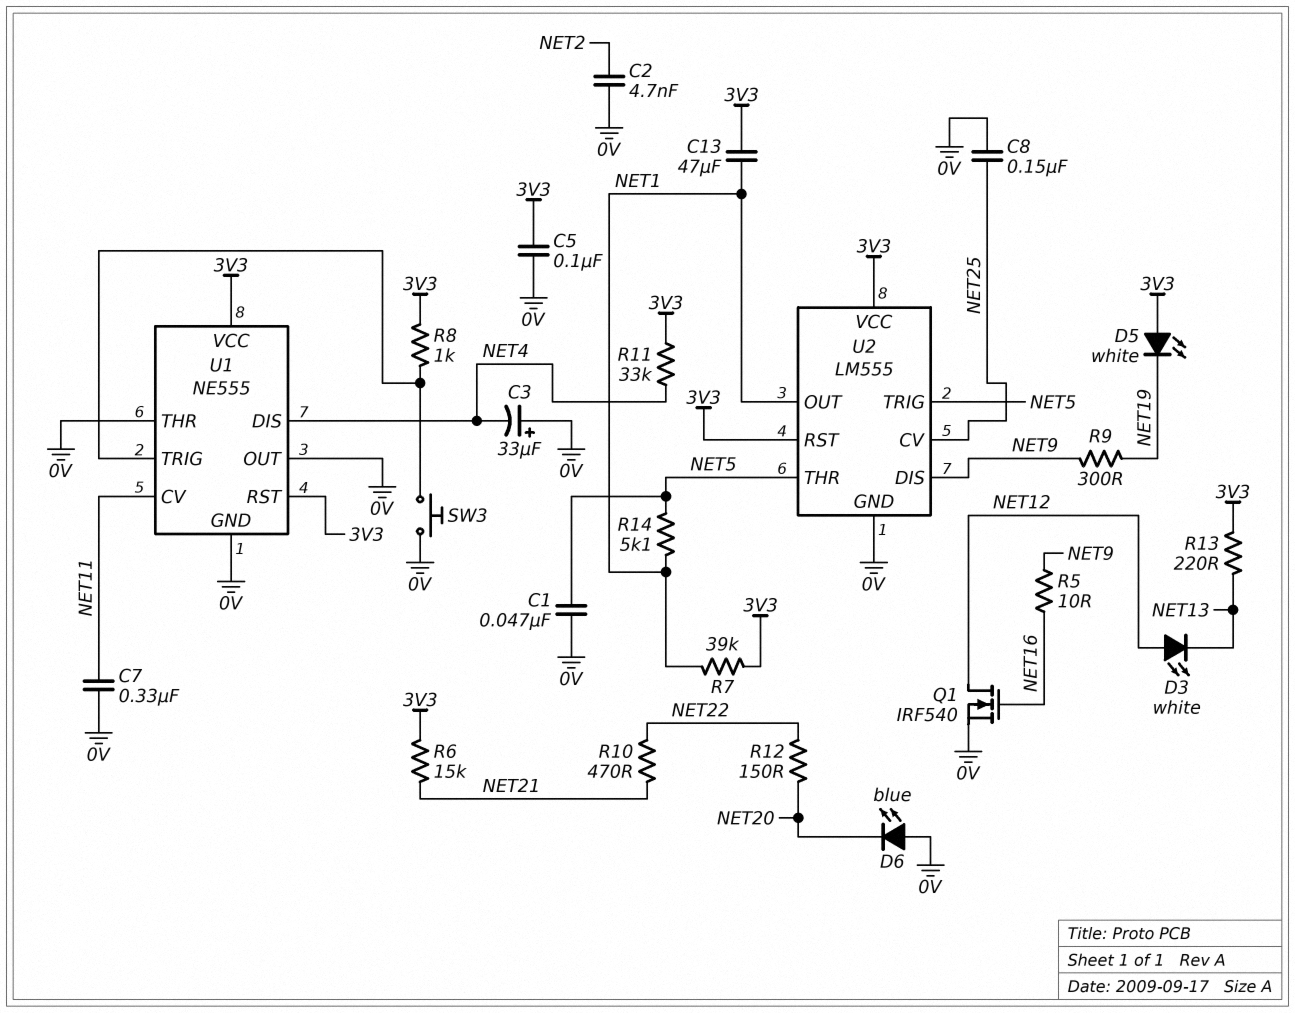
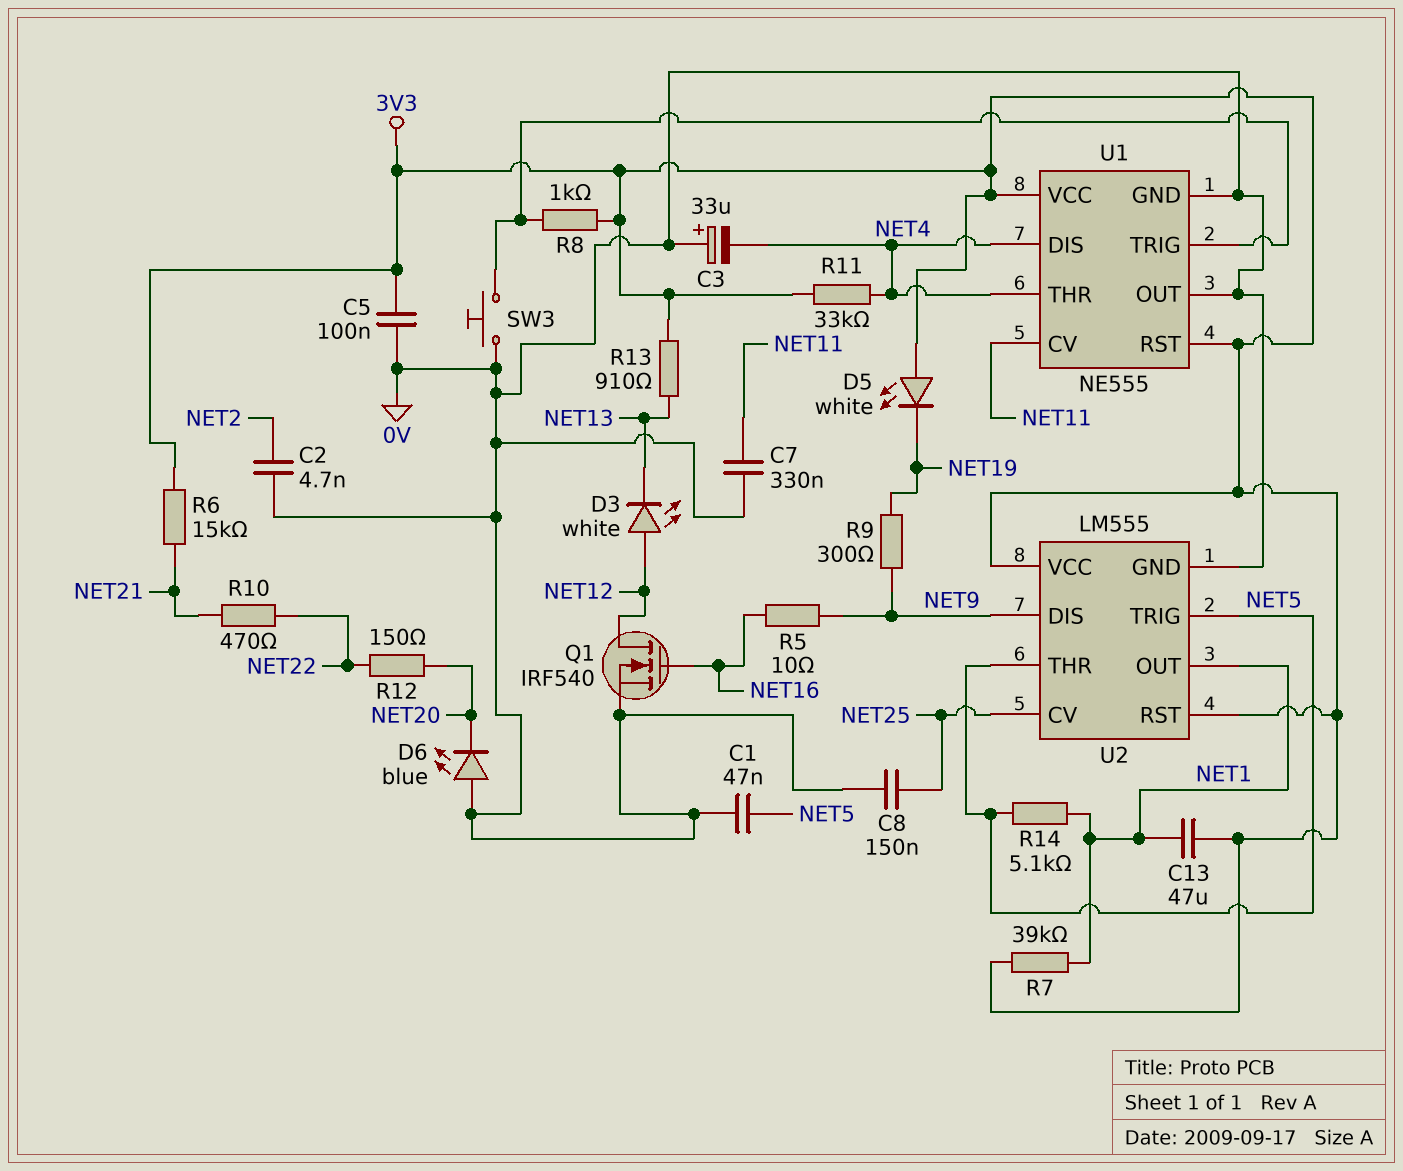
R13: 220 (3V3, NET13) -> 910 (3V3, NET13)
U1 pin THR: 0V -> NET4

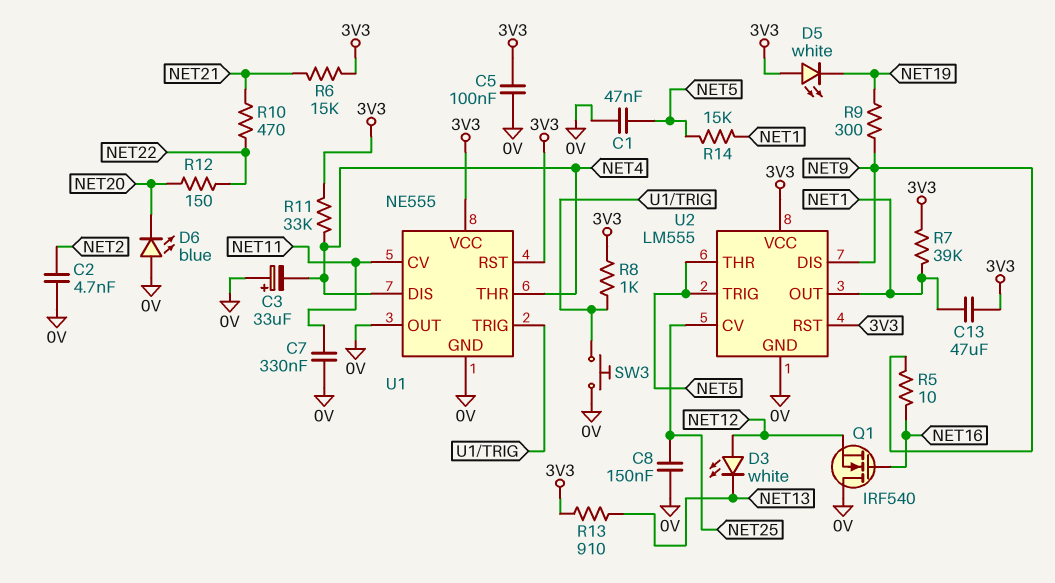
Q1: NMOS IRF540 (G NET16, D NET12, S 0V) -> NMOS IRF540 (G NET16, D 0V, S NET12)
R14: 5.1k (NET1, NET5) -> 15k (NET1, NET5)

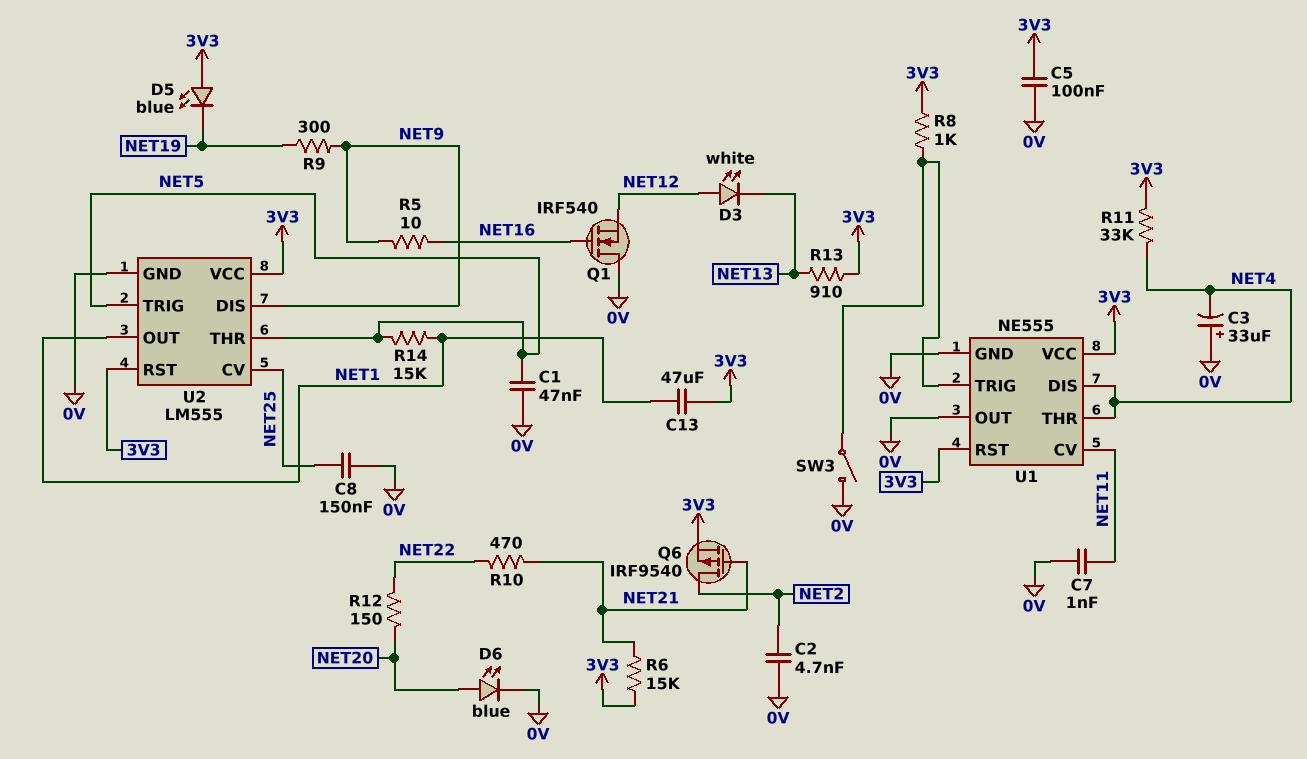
C7: 330nF (0V, NET11) -> 1nF (0V, NET11)
D5: LED white (A 3V3, K NET19) -> LED blue (A 3V3, K NET19)
D6: LED blue (A 0V, K NET20) -> LED blue (A NET20, K 0V)
Q6: none -> PMOS IRF9540 (G NET21, D NET2, S 3V3)
R7: 39k (3V3, NET1) -> none
SW3: button (0V, U1/TRIG) -> switch (0V, U1/TRIG)

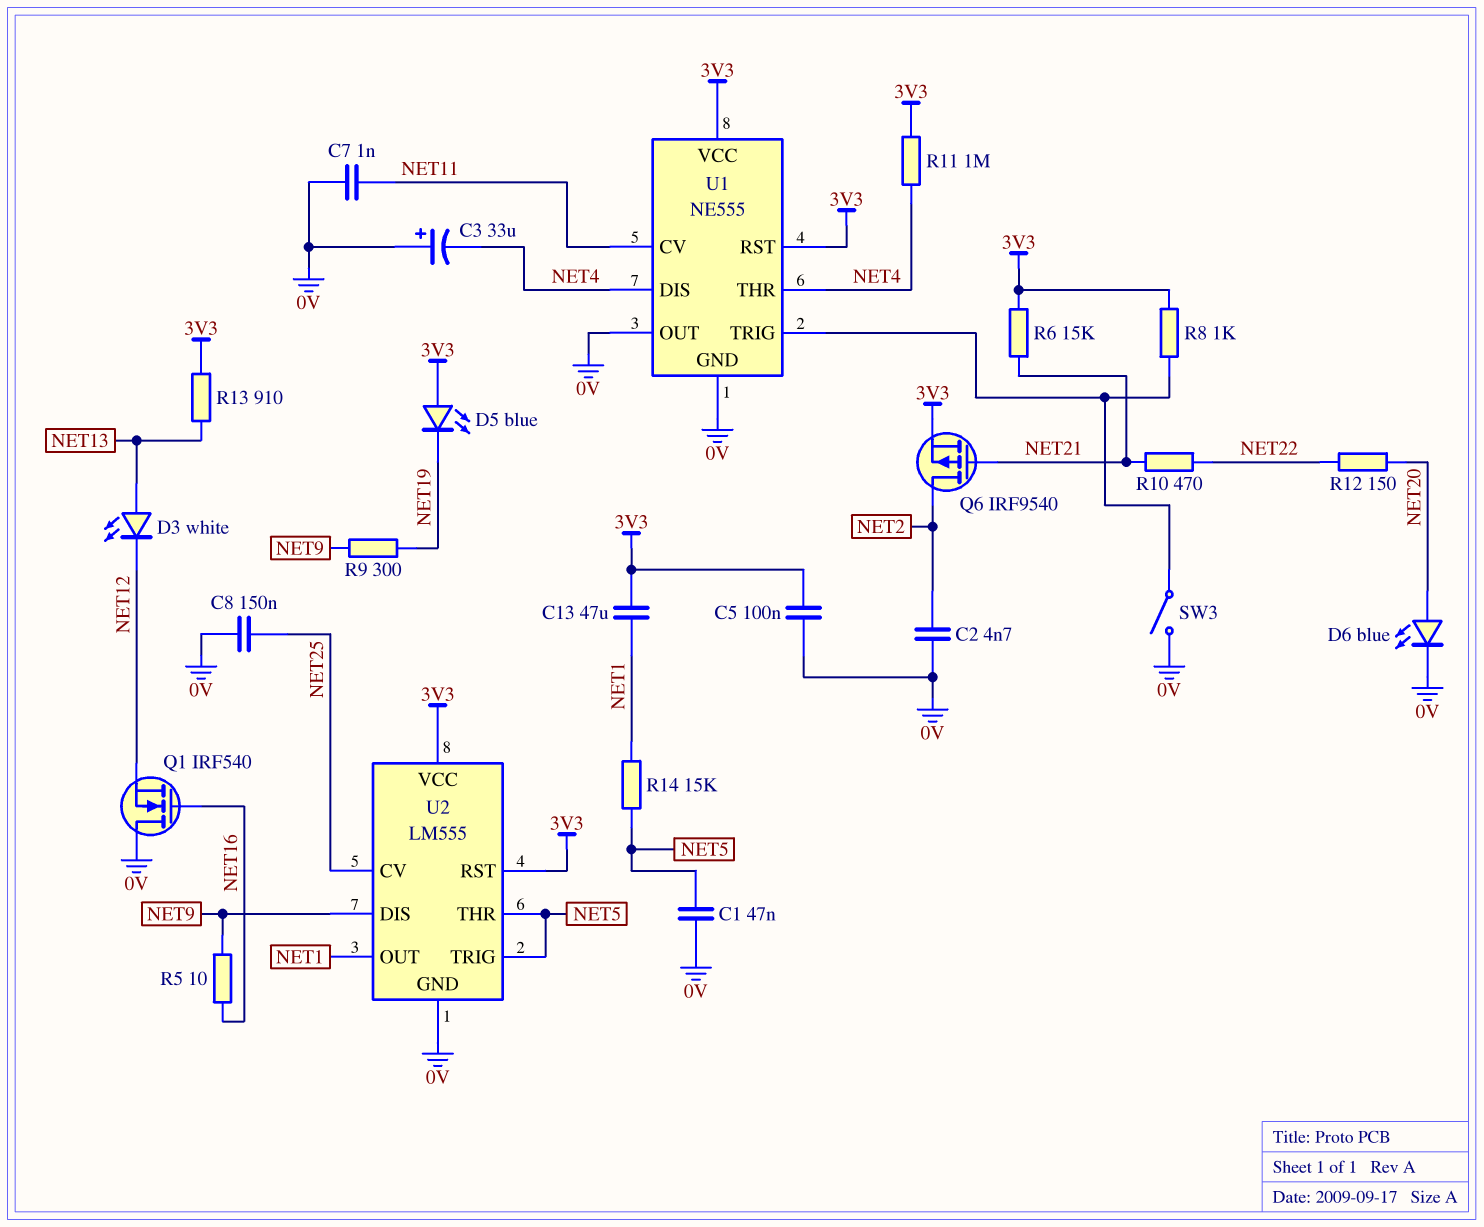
D3: LED white (A NET12, K NET13) -> LED white (A NET13, K NET12)
R11: 33k (3V3, NET4) -> 1M (3V3, NET4)

